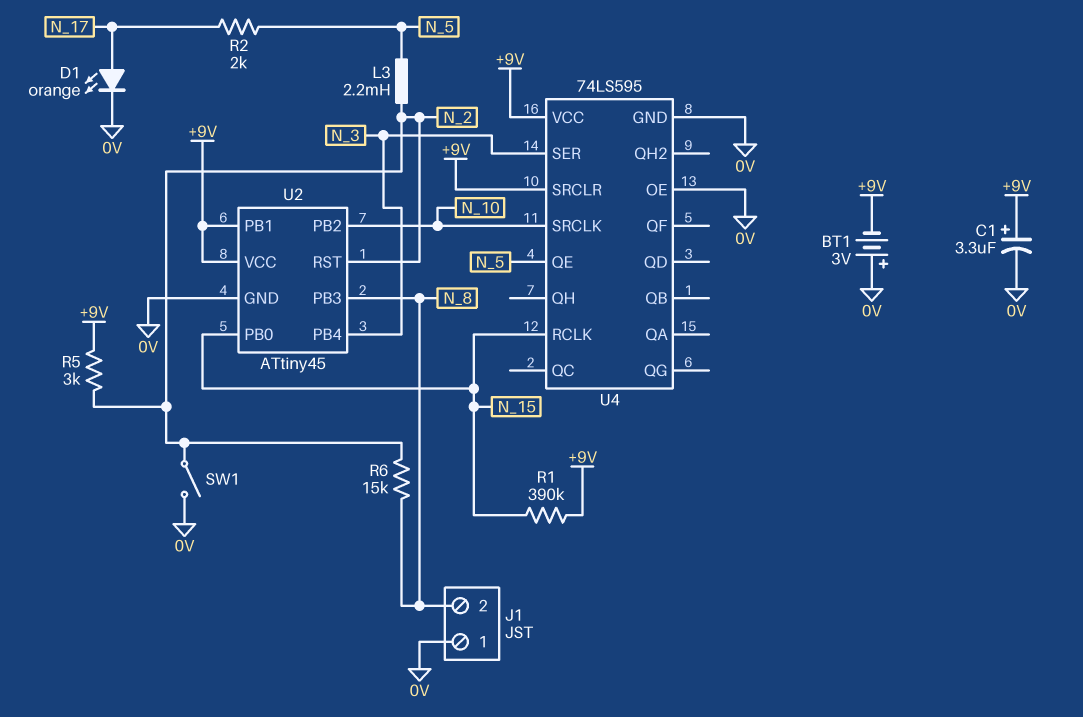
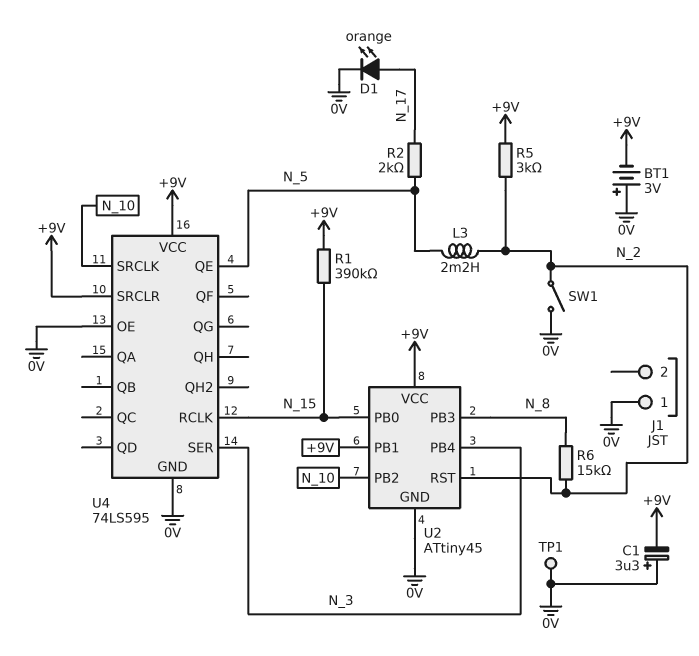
C1: 3.3uF (plus +9V, minus 0V) -> 3.3uF (plus 0V, minus +9V)
J1 pin 2: N_8 -> none
TP1: none -> test point (0V)

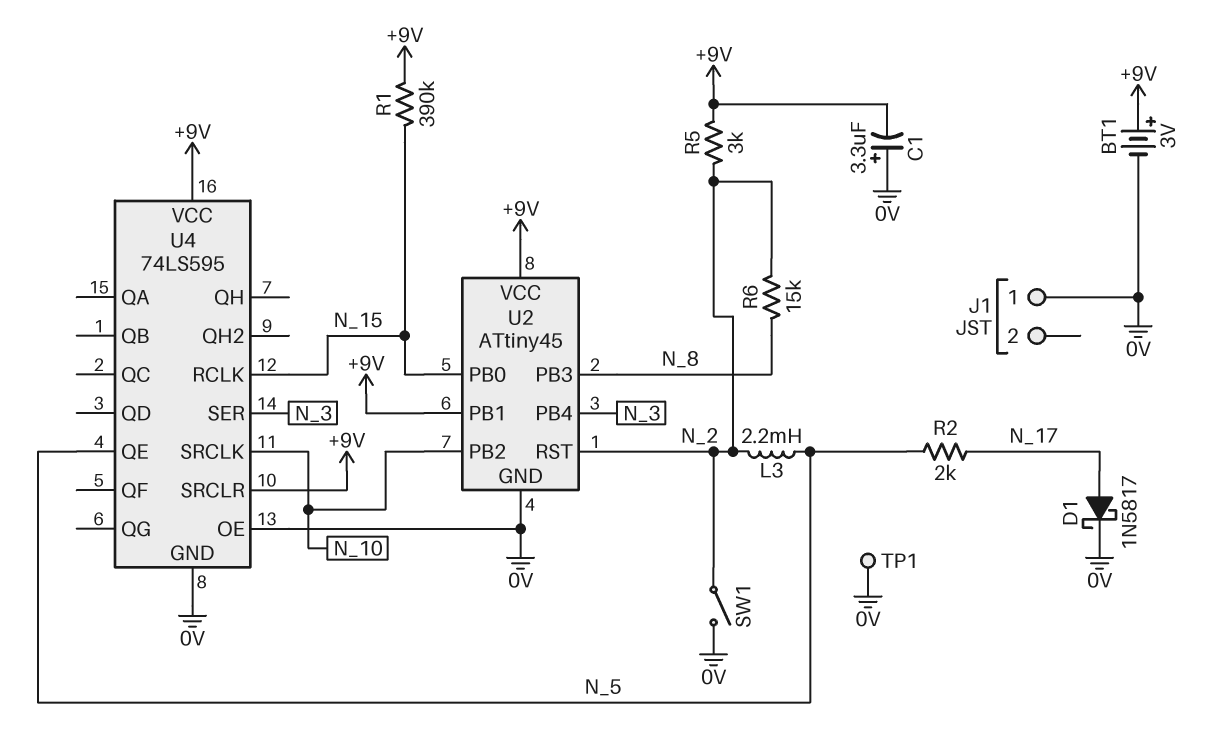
BT1: 3V (plus 0V, minus +9V) -> 3V (plus +9V, minus 0V)
D1: LED orange (A N_17, K 0V) -> schottky 1N5817 (A N_17, K 0V)

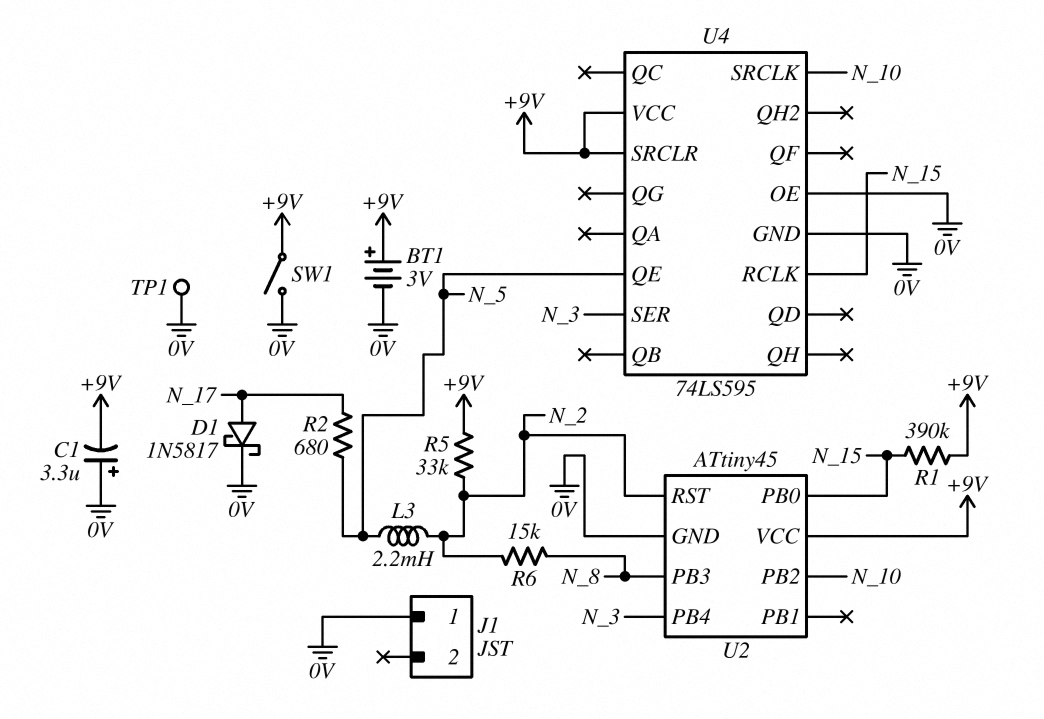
R2: 2k (N_5, N_17) -> 680 (N_5, N_17)
R5: 3k (+9V, N_2) -> 33k (+9V, N_2)
SW1: switch (0V, N_2) -> switch (+9V, 0V)
U2 pin PB1: +9V -> none

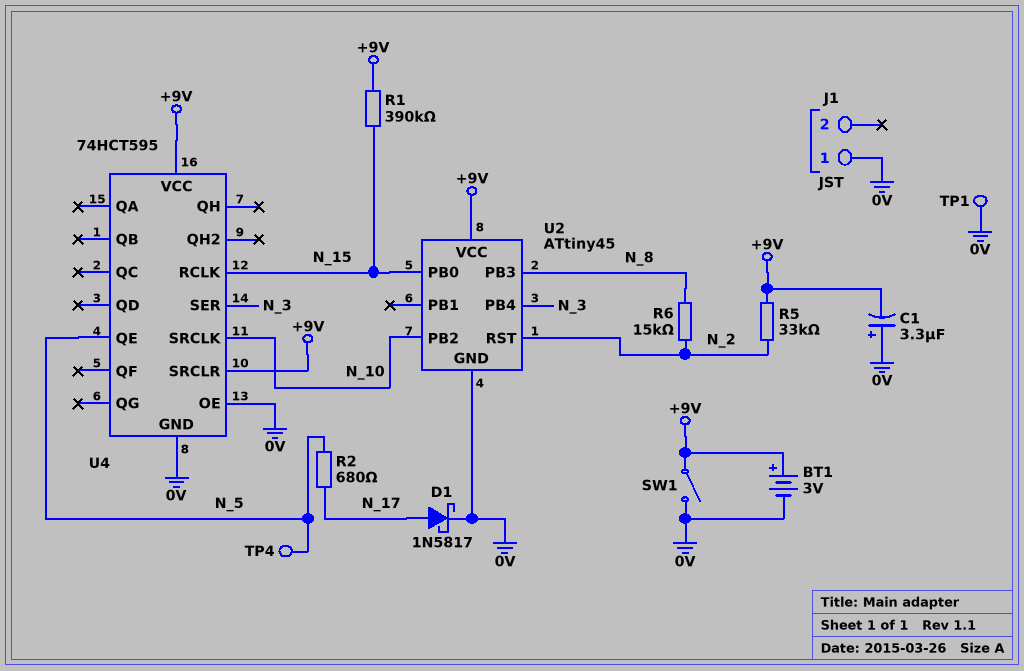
L3: 2.2mH (N_2, N_5) -> none
TP4: none -> test point (N_5)
U4: 74LS595 -> 74HCT595

